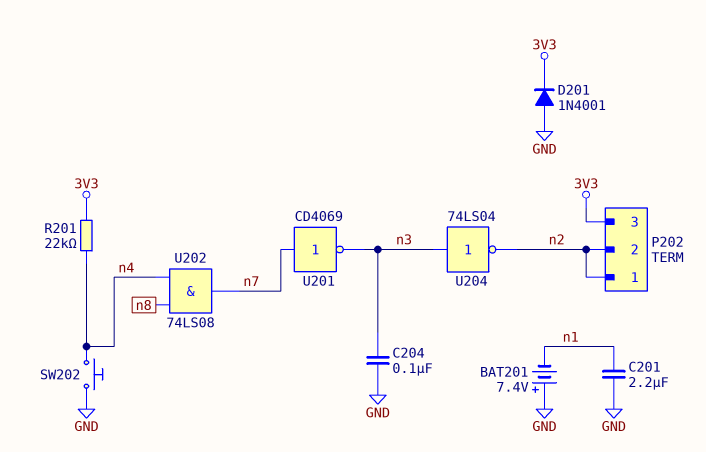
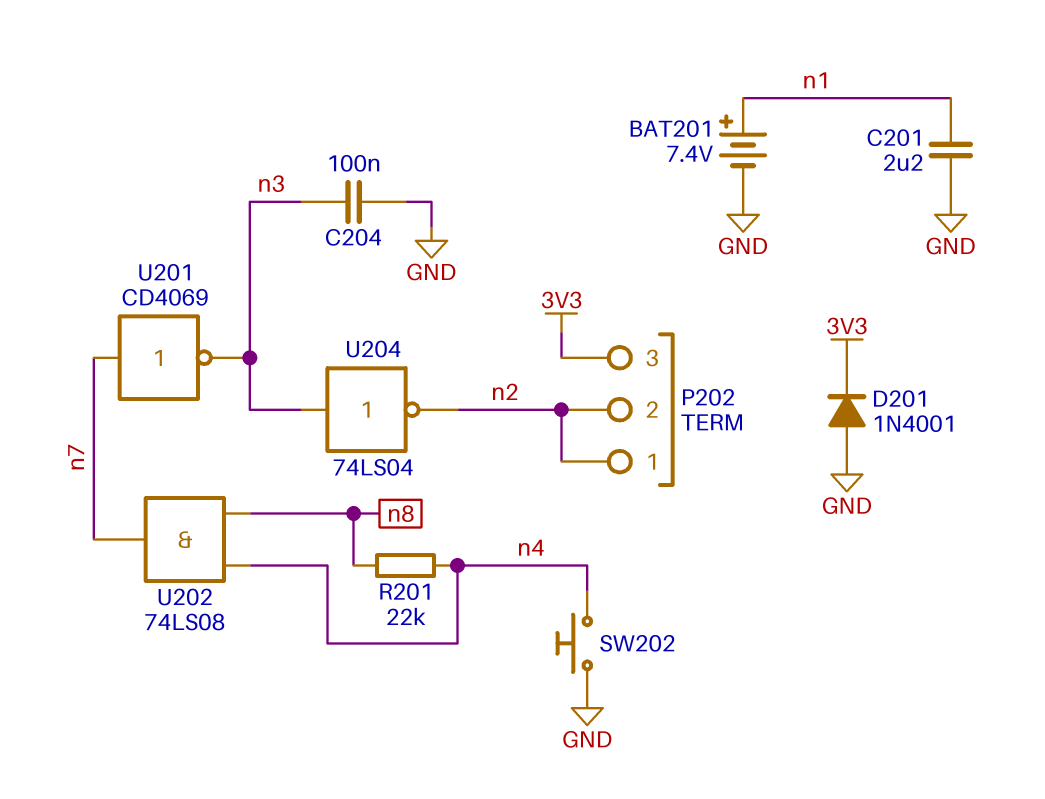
BAT201: 7.4V (plus GND, minus n1) -> 7.4V (plus n1, minus GND)
R201: 22k (3V3, n4) -> 22k (n4, n8)

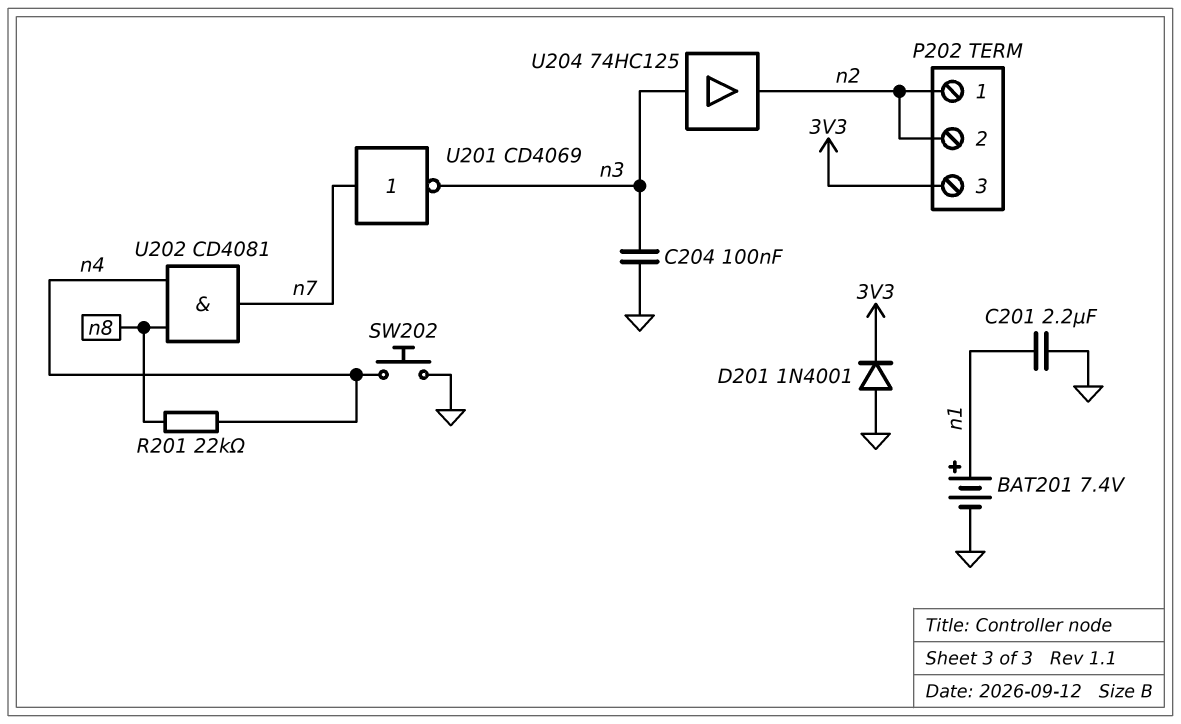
U202: AND 74LS08 (in n4, in n8, out n7) -> AND CD4081 (in n4, in n8, out n7)
U204: NOT 74LS04 (in n3, out n2) -> buffer 74HC125 (in n3, out n2)

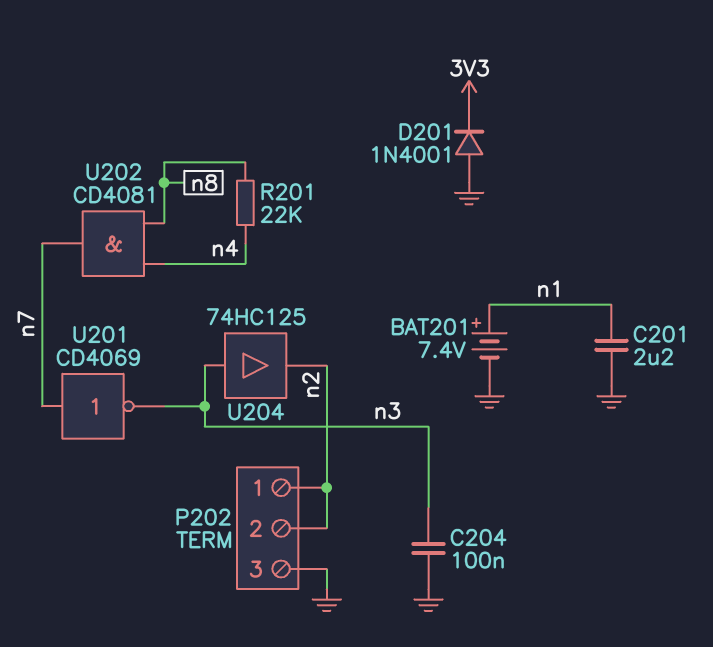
P202 pin 3: 3V3 -> GND
SW202: button (GND, n4) -> none

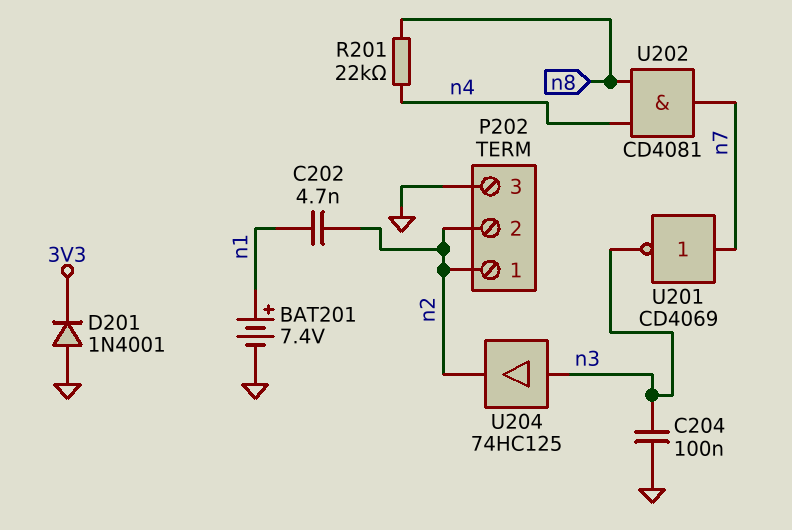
C201: 2.2uF (GND, n1) -> none
C202: none -> 4.7nF (n1, n2)

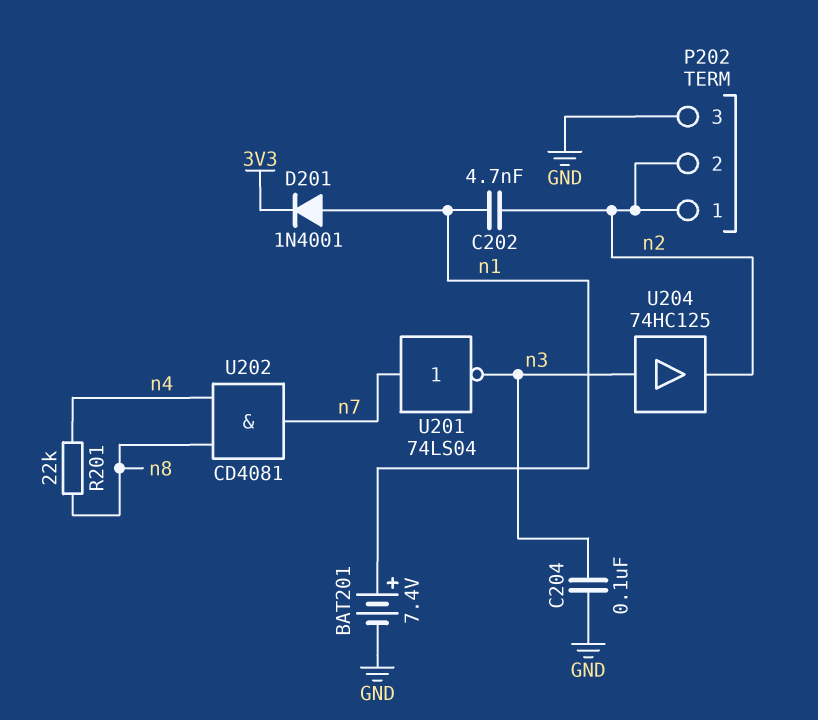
D201: diode 1N4001 (A GND, K 3V3) -> diode 1N4001 (A n1, K 3V3)
U201: NOT CD4069 (in n7, out n3) -> NOT 74LS04 (in n7, out n3)

